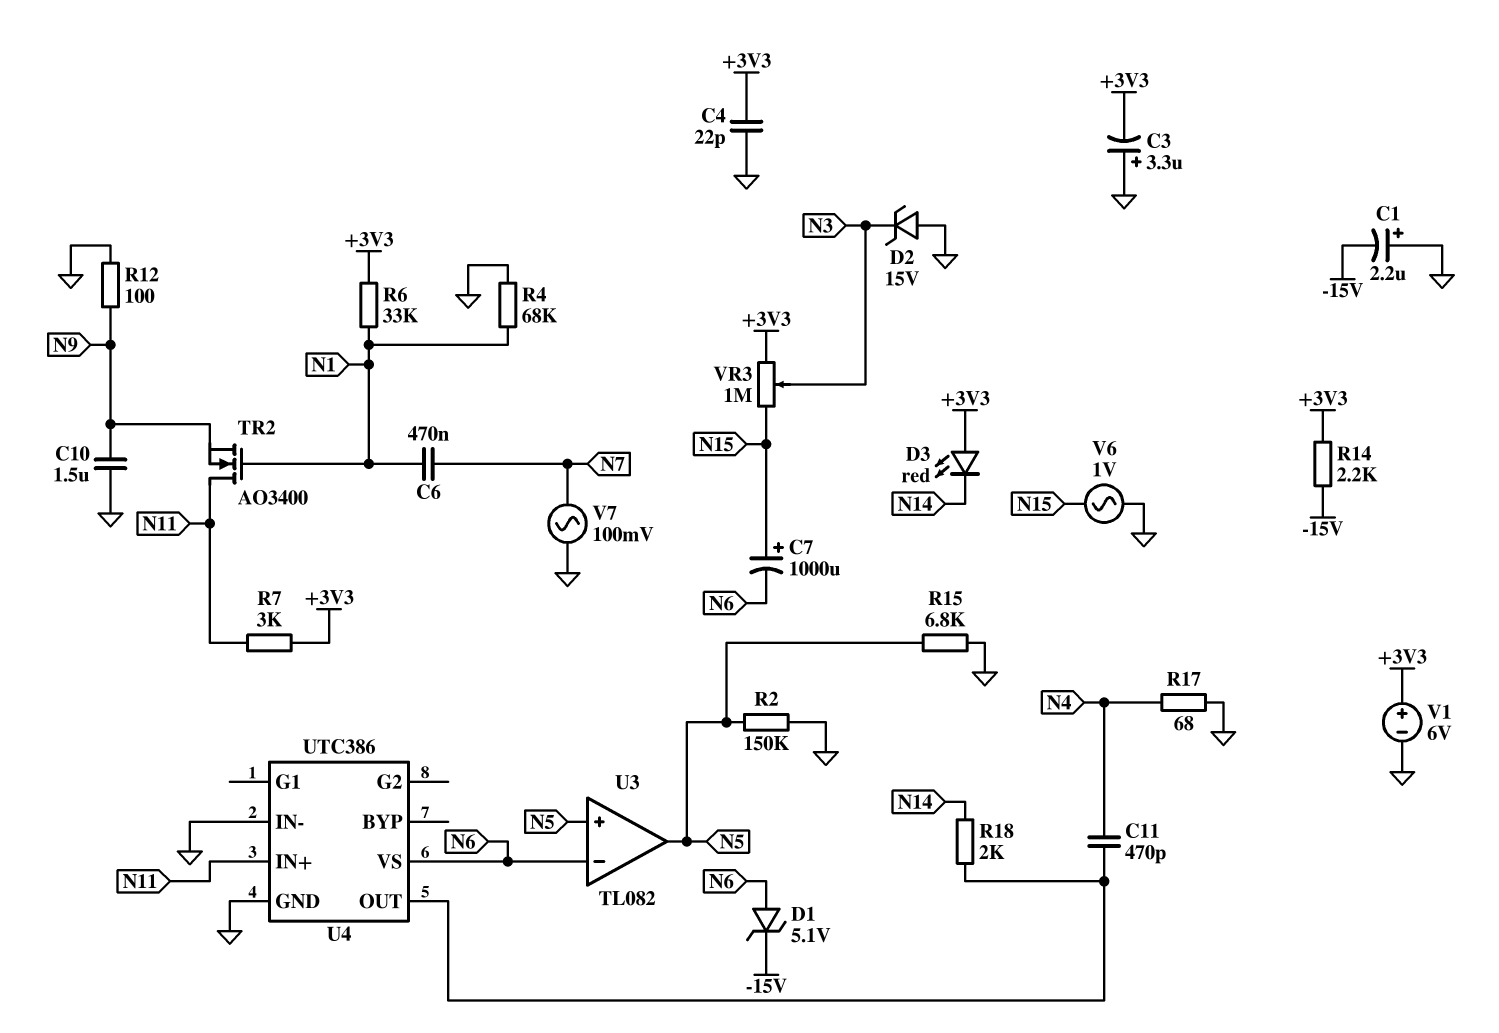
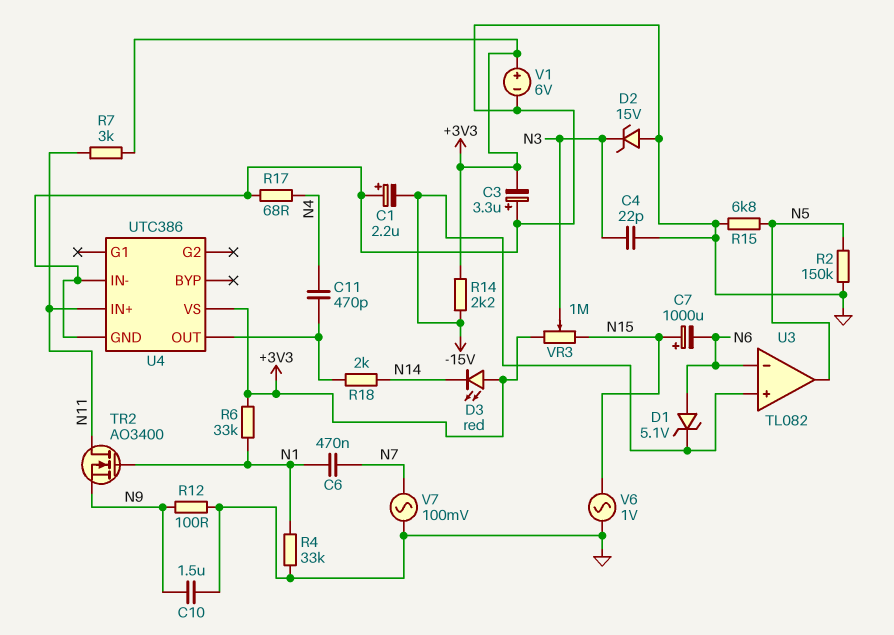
C4: 22pF (+3V3, GND) -> 22pF (GND, N3)
R4: 68k (GND, N1) -> 33k (GND, N1)
U3 pin in+: N5 -> -15V
U4 pin VS: N6 -> +3V3

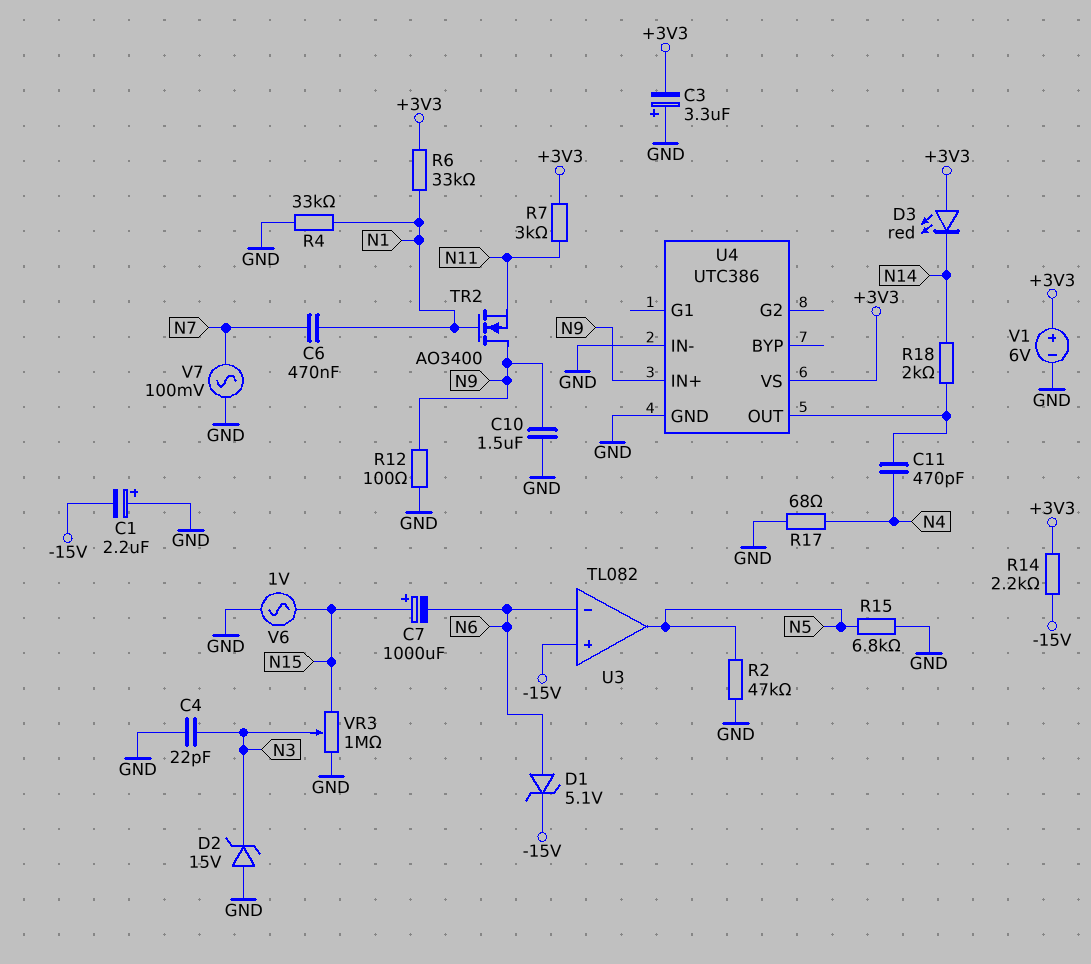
R2: 150k (GND, N5) -> 47k (GND, N5)
TR2: NMOS AO3400 (G N1, D N11, S N9) -> NMOS AO3400 (G N1, D N9, S N11)
U4 pin IN+: N11 -> N9
VR3: 1M (+3V3, N15, wiper N3) -> 1M (GND, N15, wiper N3)

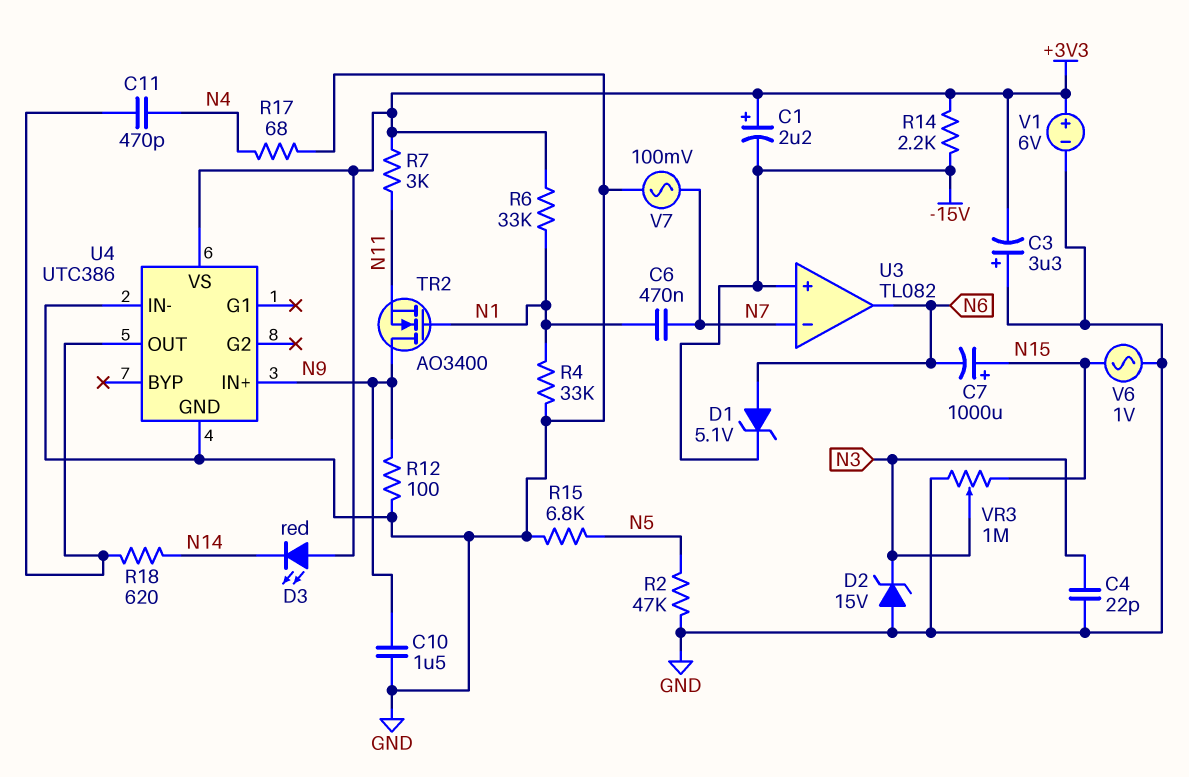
C1: 2.2uF (plus GND, minus -15V) -> 2.2uF (plus +3V3, minus -15V)
R18: 2k (N14, U4/OUT) -> 620 (N14, U4/OUT)
U3 pin in-: N6 -> N7
U3 pin out: N5 -> N6

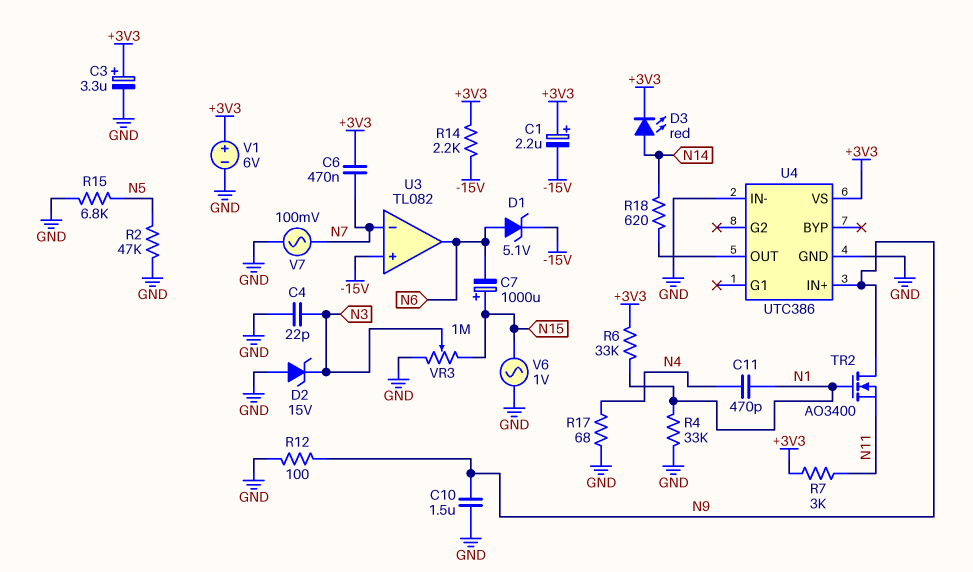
C3: 3.3uF (plus GND, minus +3V3) -> 3.3uF (plus +3V3, minus GND)
C6: 470nF (N1, N7) -> 470nF (+3V3, N7)
C11: 470pF (N4, U4/OUT) -> 470pF (N1, N4)
D3: LED red (A +3V3, K N14) -> LED red (A N14, K +3V3)

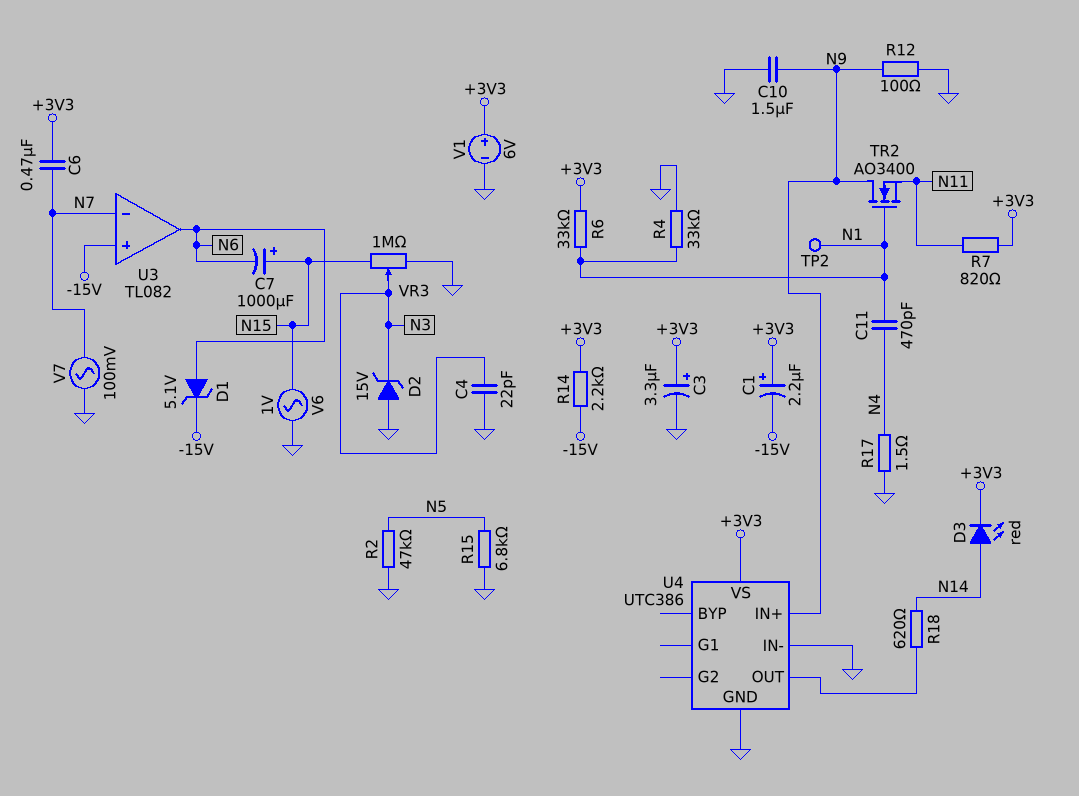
R7: 3k (+3V3, N11) -> 820 (+3V3, N11)
R17: 68 (GND, N4) -> 1.5 (GND, N4)
TP2: none -> test point (N1)

